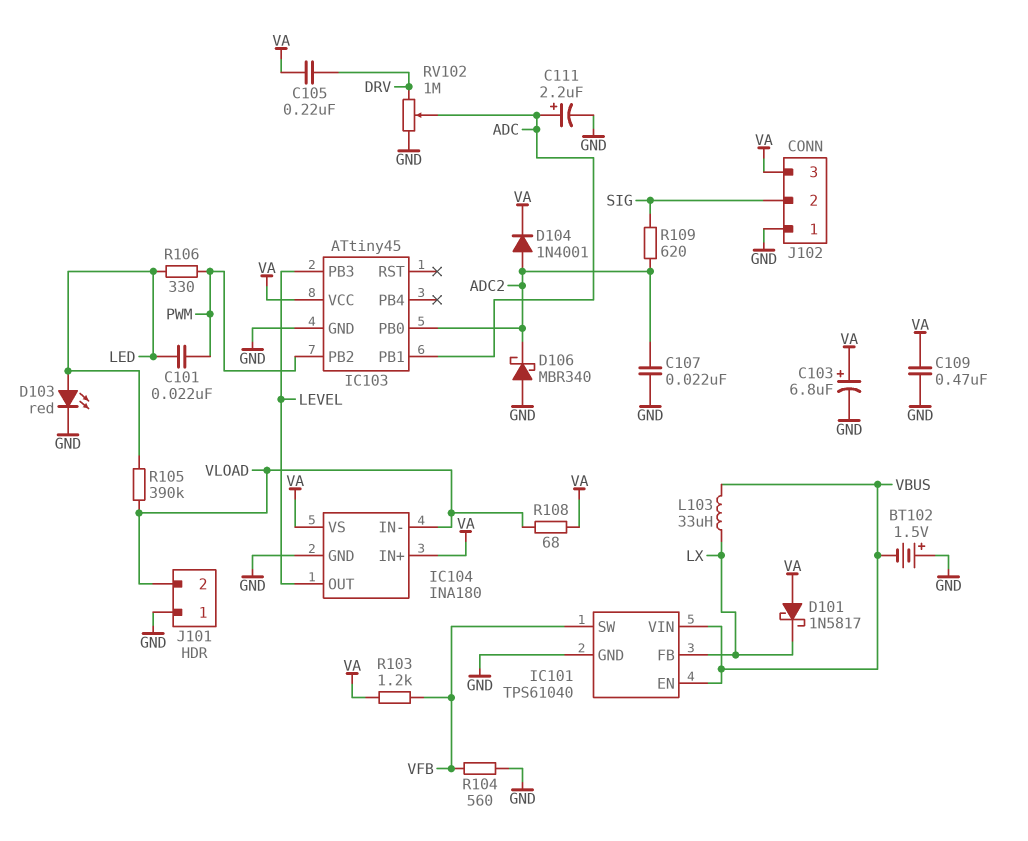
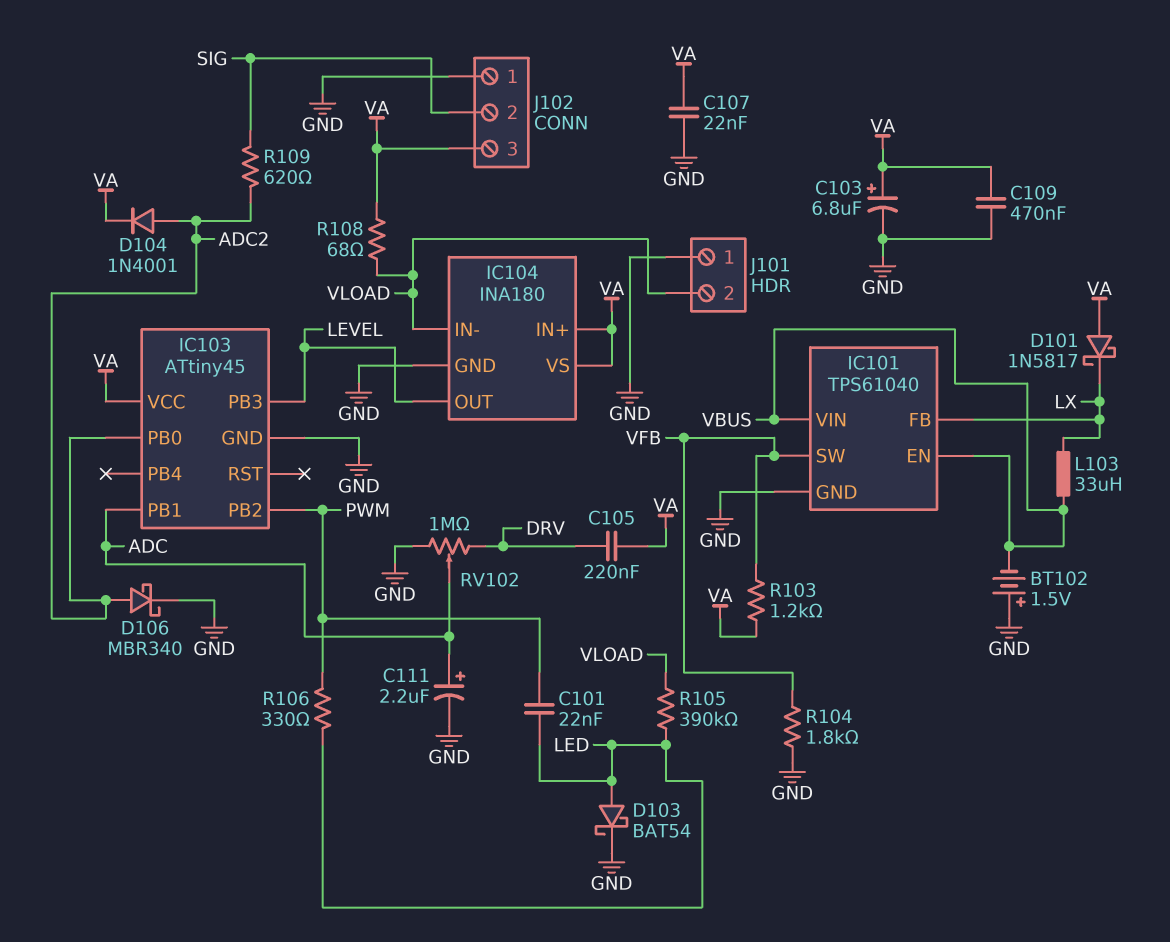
C107: 22nF (ADC2, GND) -> 22nF (GND, VA)
D103: LED red (A LED, K GND) -> schottky BAT54 (A LED, K GND)
D106: schottky MBR340 (A GND, K ADC2) -> schottky MBR340 (A ADC2, K GND)
R104: 560 (GND, VFB) -> 1.8k (GND, VFB)

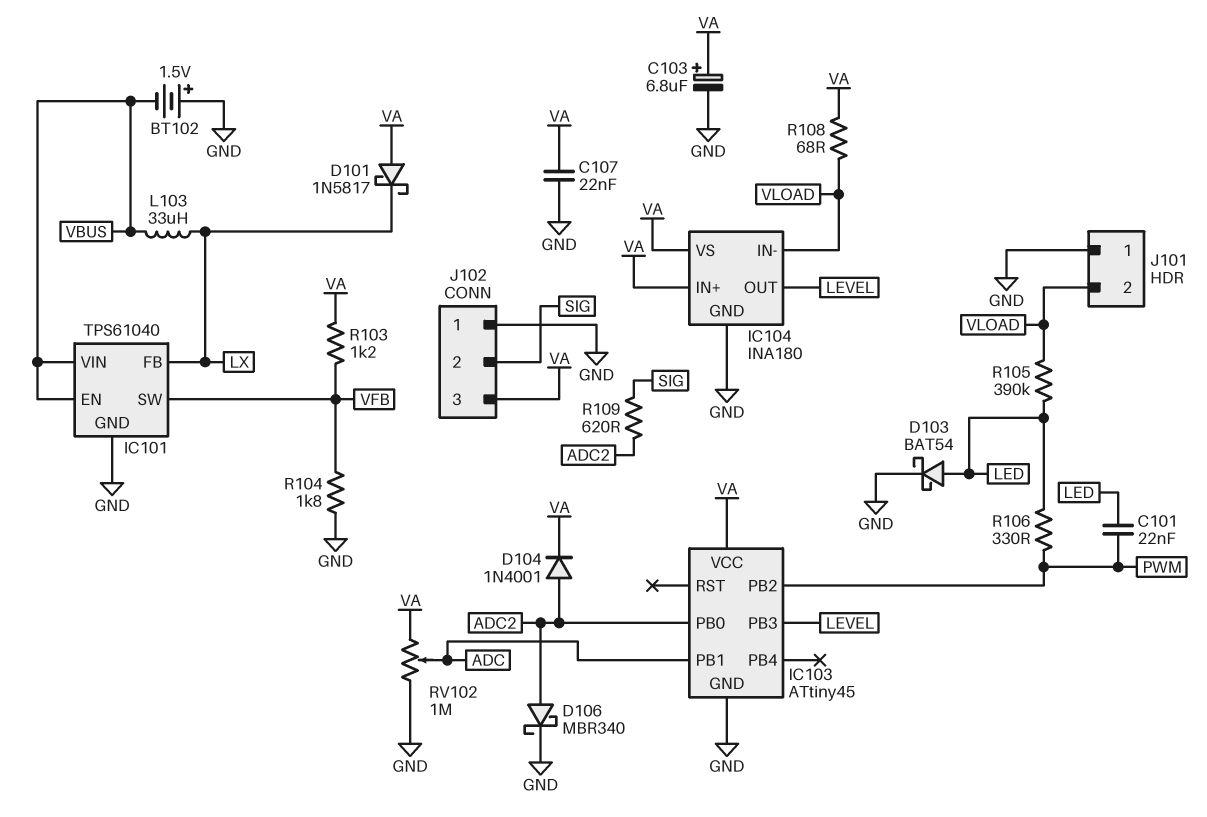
C105: 220nF (DRV, VA) -> none
C109: 470nF (GND, VA) -> none
C111: 2.2uF (plus ADC, minus GND) -> none
RV102: 1M (DRV, GND, wiper ADC) -> 1M (GND, VA, wiper ADC)

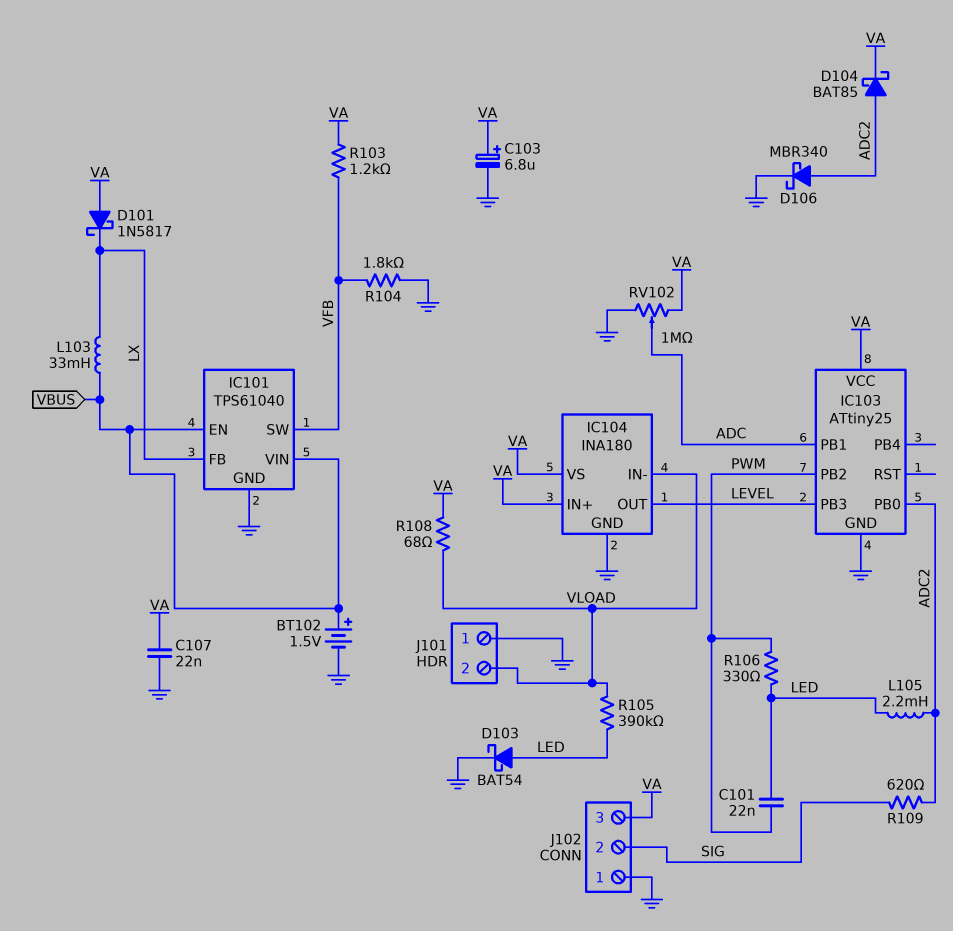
BT102: 1.5V (plus GND, minus VBUS) -> 1.5V (plus VBUS, minus GND)
D104: diode 1N4001 (A ADC2, K VA) -> schottky BAT85 (A ADC2, K VA)
IC103: ATtiny45 -> ATtiny25
L103: 33uH (LX, VBUS) -> 33mH (LX, VBUS)
L105: none -> 2.2mH (ADC2, LED)

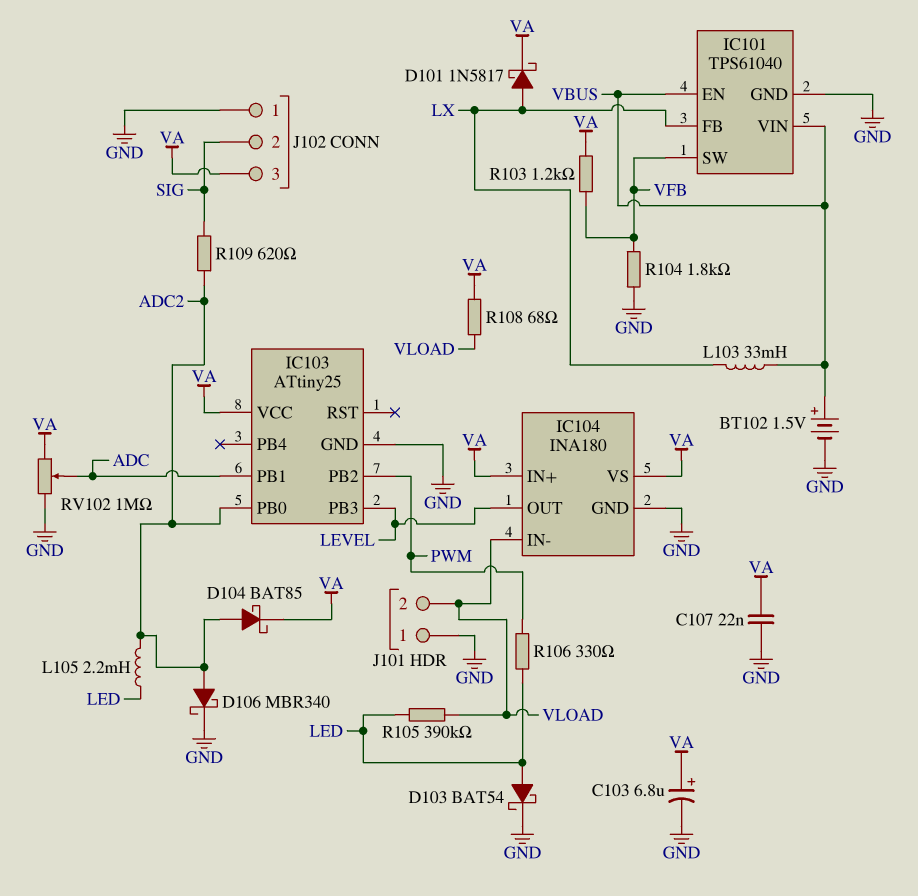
C101: 22nF (LED, PWM) -> none
D101: schottky 1N5817 (A VA, K LX) -> schottky 1N5817 (A LX, K VA)

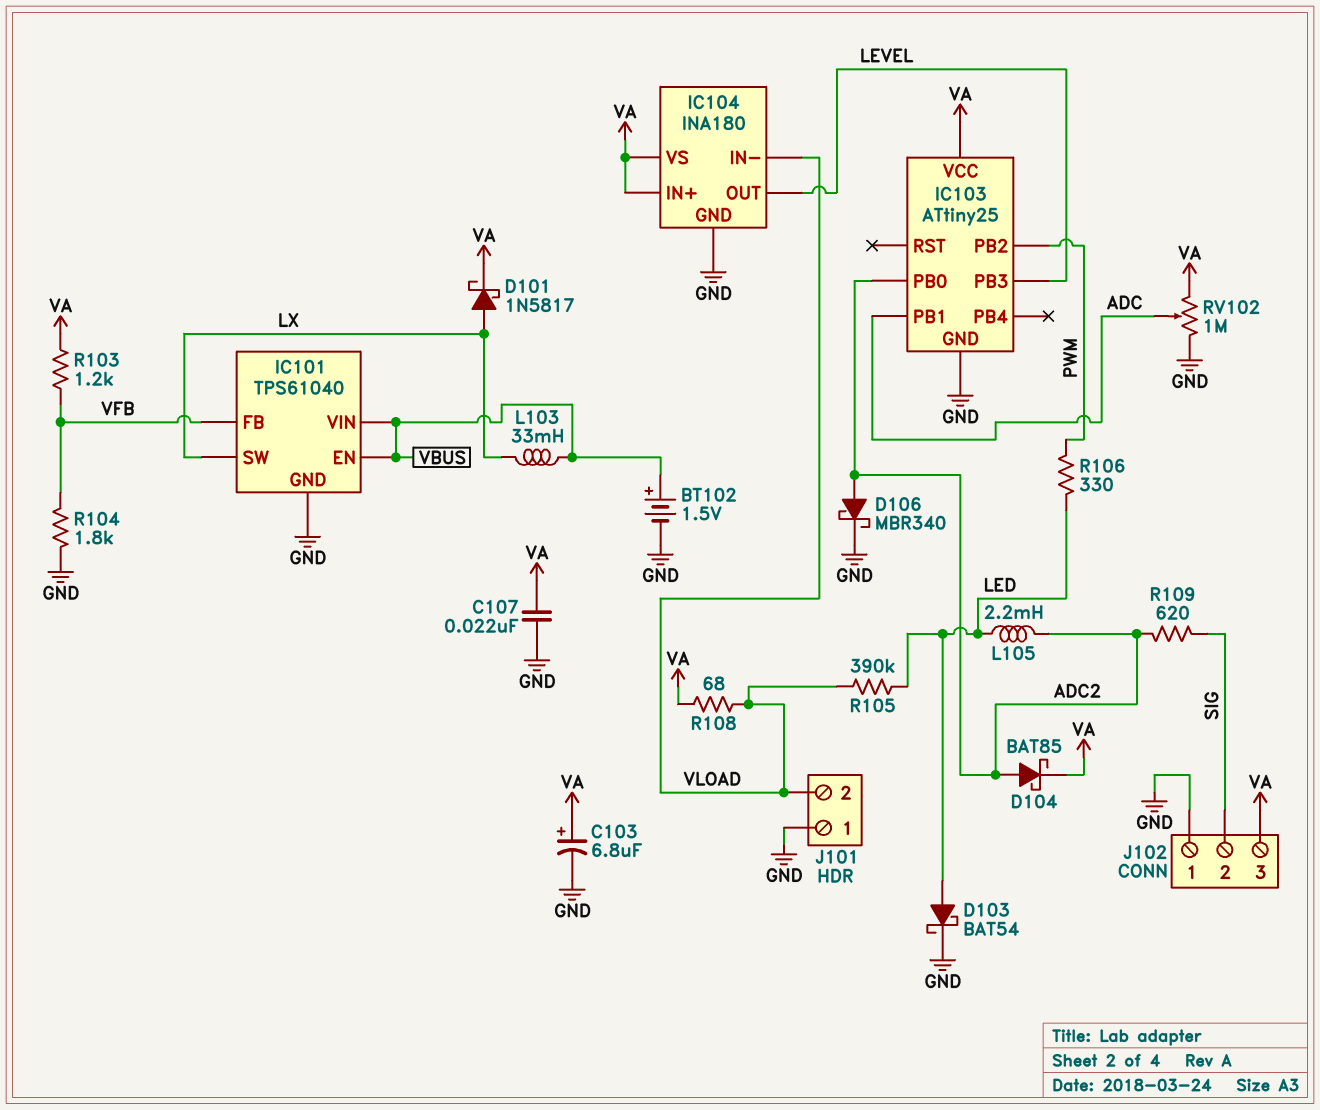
IC101 pin FB: LX -> VFB
IC101 pin SW: VFB -> LX

